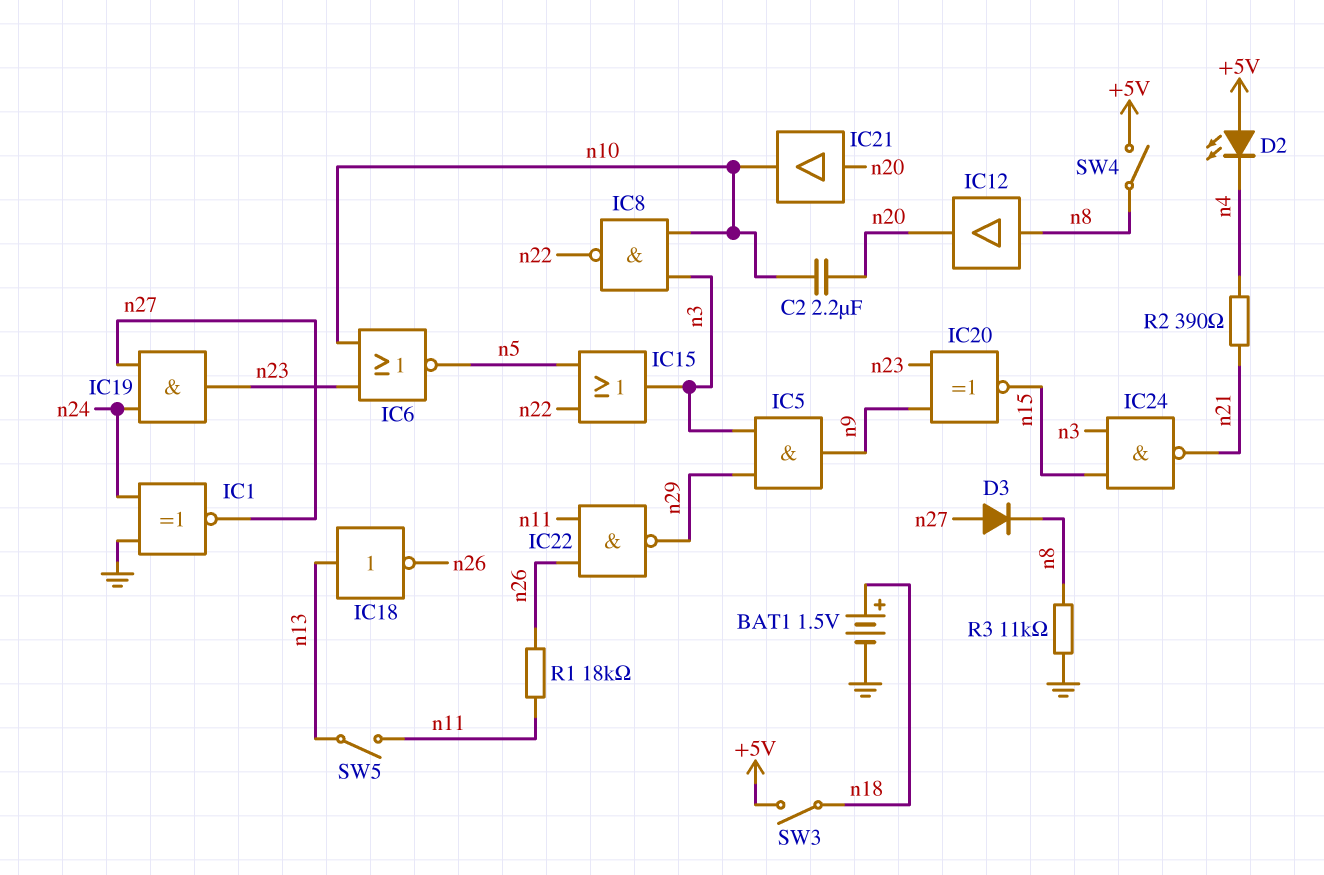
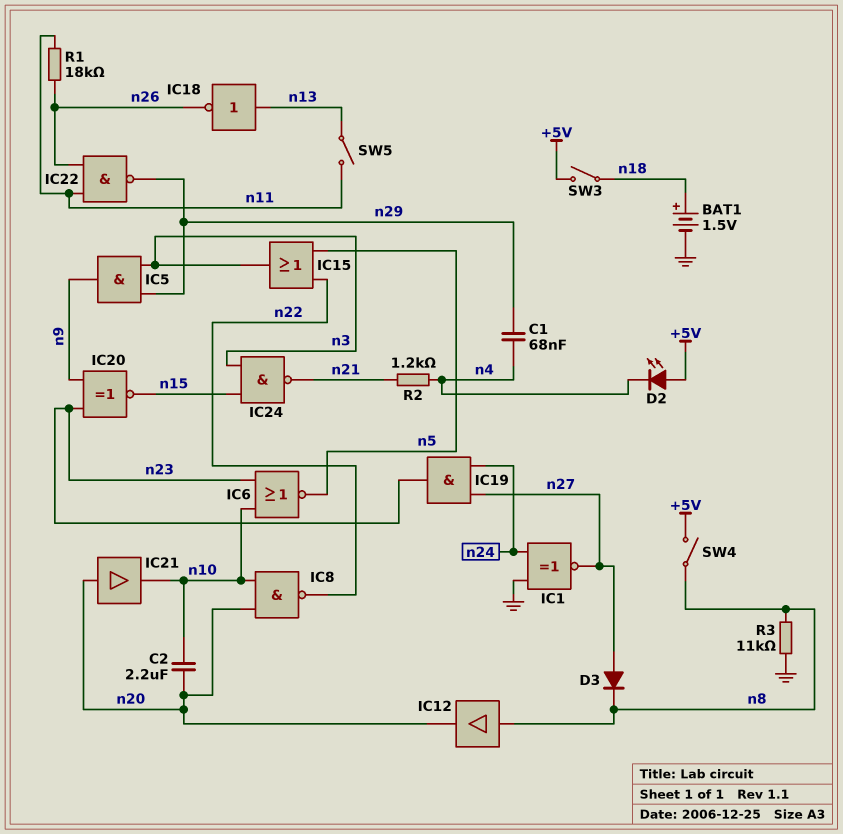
C1: none -> 68nF (n4, n29)
IC8: NAND (in n3, in n10, out n22) -> NAND (in n10, in n20, out n22)
R2: 390 (n4, n21) -> 1.2k (n4, n21)

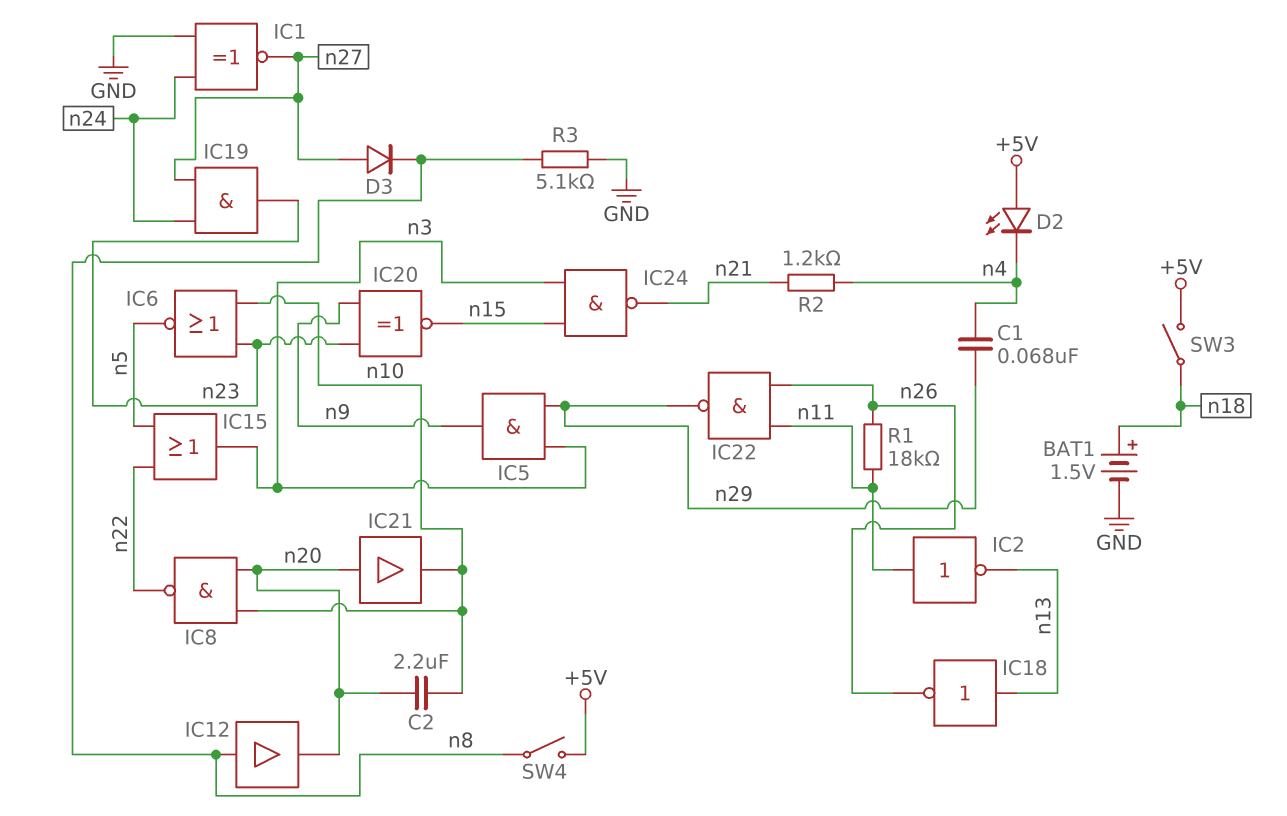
IC2: none -> NOT (in n11, out n13)
R3: 11k (GND, n8) -> 5.1k (GND, n8)
SW5: switch (n11, n13) -> none

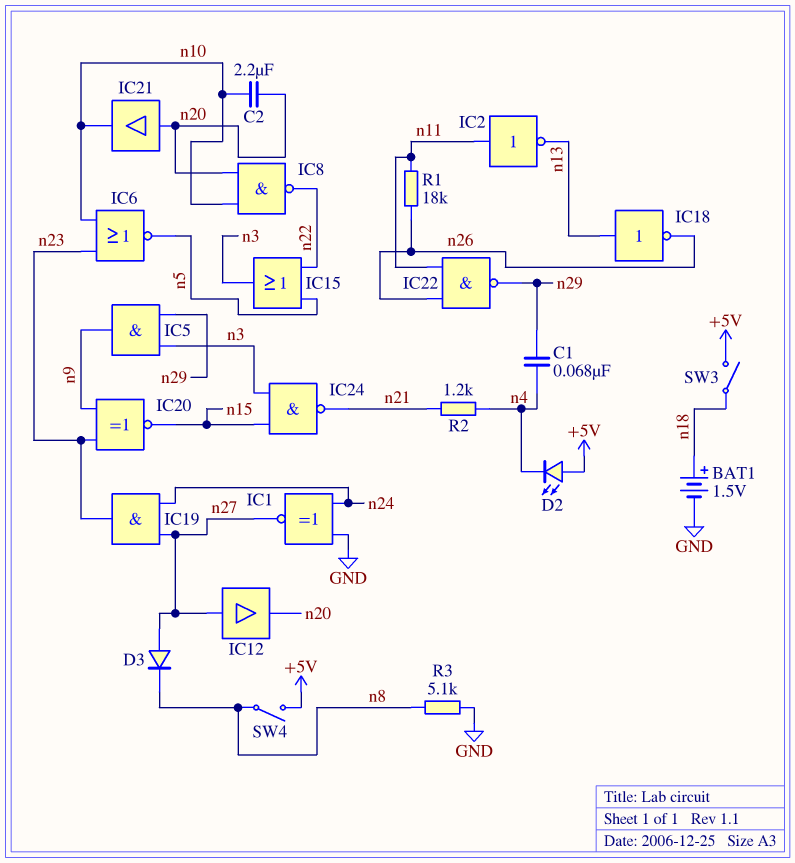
IC12: buffer (in n8, out n20) -> buffer (in n27, out n20)

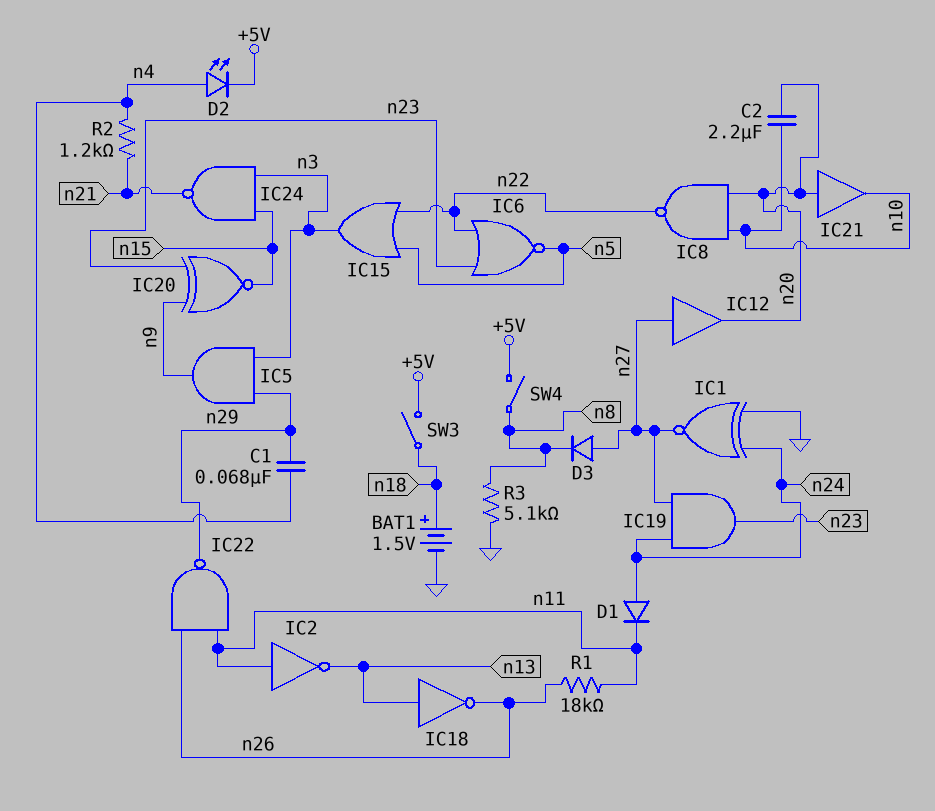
D1: none -> diode (A n24, K n11)
D2: LED (A +5V, K n4) -> LED (A n4, K +5V)
IC6: NOR (in n10, in n23, out n5) -> NOR (in n22, in n23, out n5)

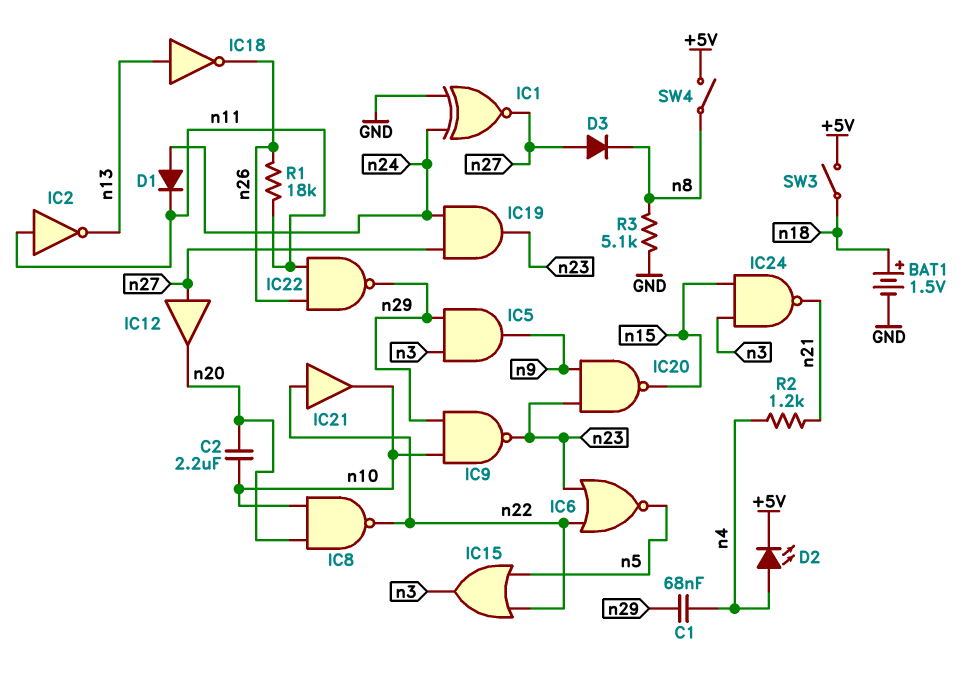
IC9: none -> NAND (in n10, in n29, out n23)
IC20: XNOR (in n9, in n23, out n15) -> NAND (in n9, in n23, out n15)
IC21: buffer (in n20, out n10) -> buffer (in n22, out n10)

